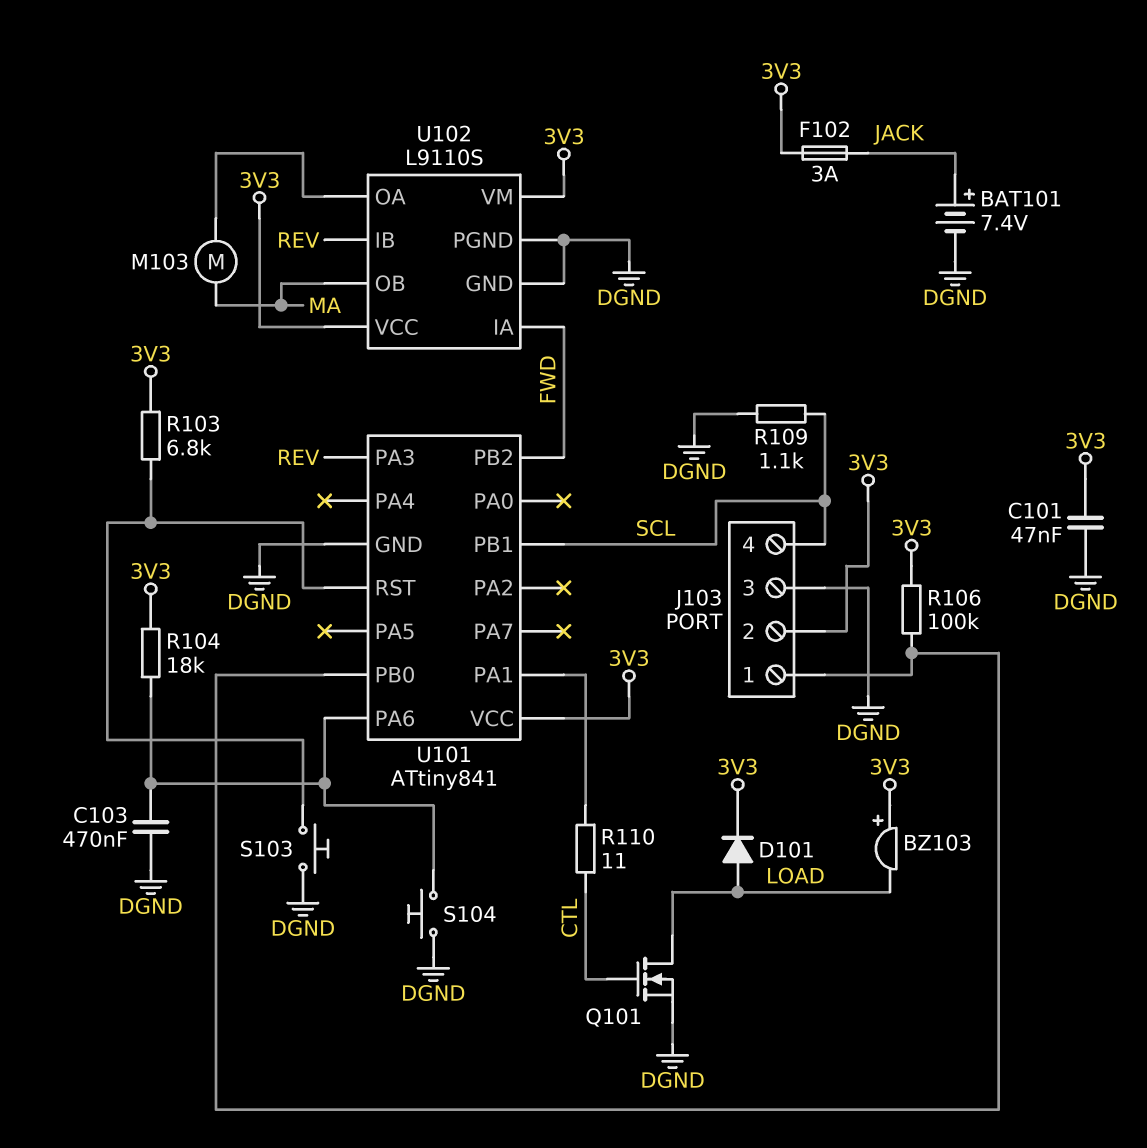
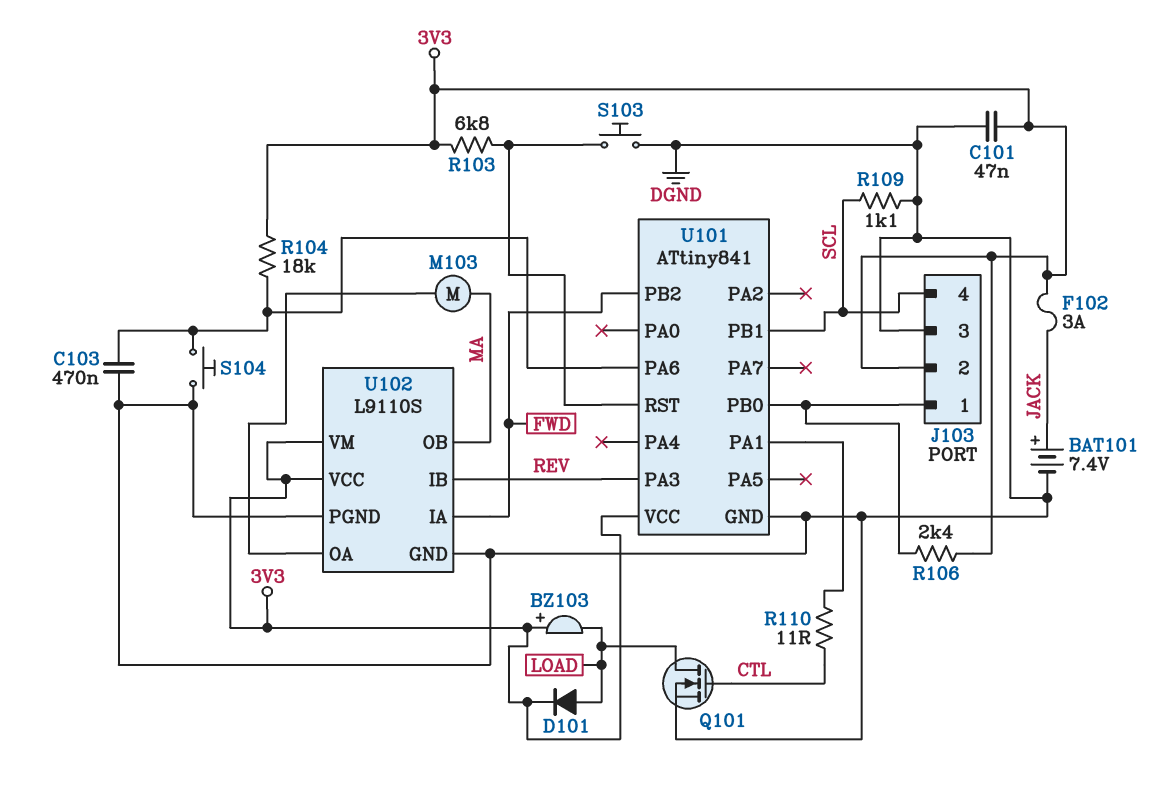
R106: 100k (3V3, J103/1) -> 2.4k (3V3, J103/1)

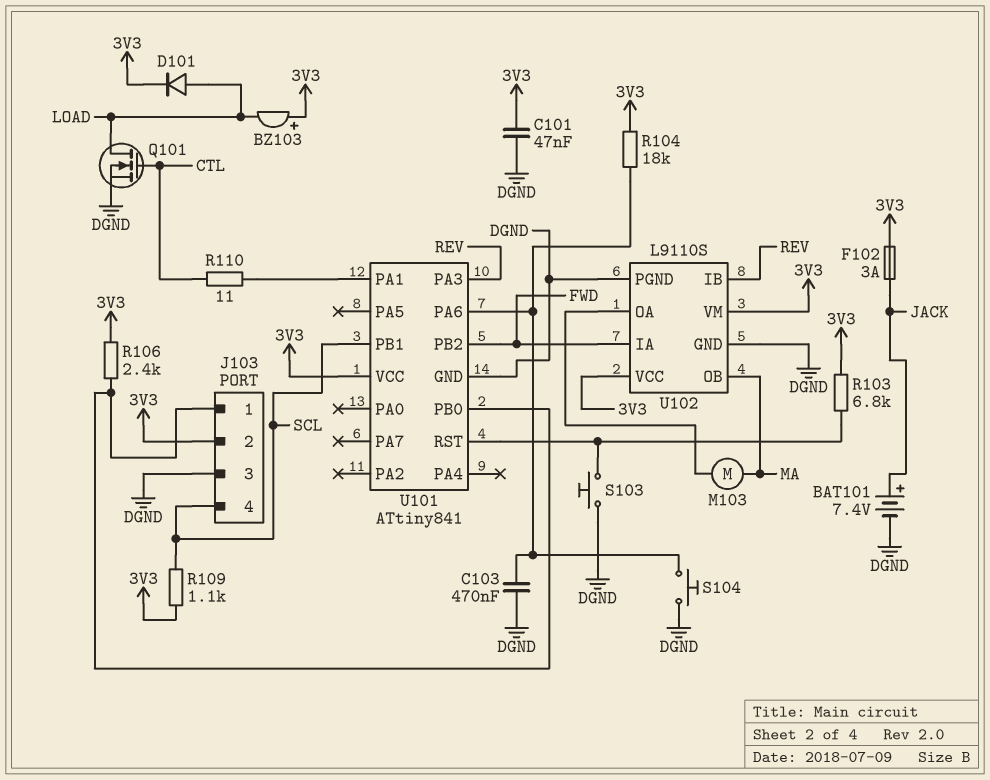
R109: 1.1k (DGND, SCL) -> 1.1k (3V3, SCL)

